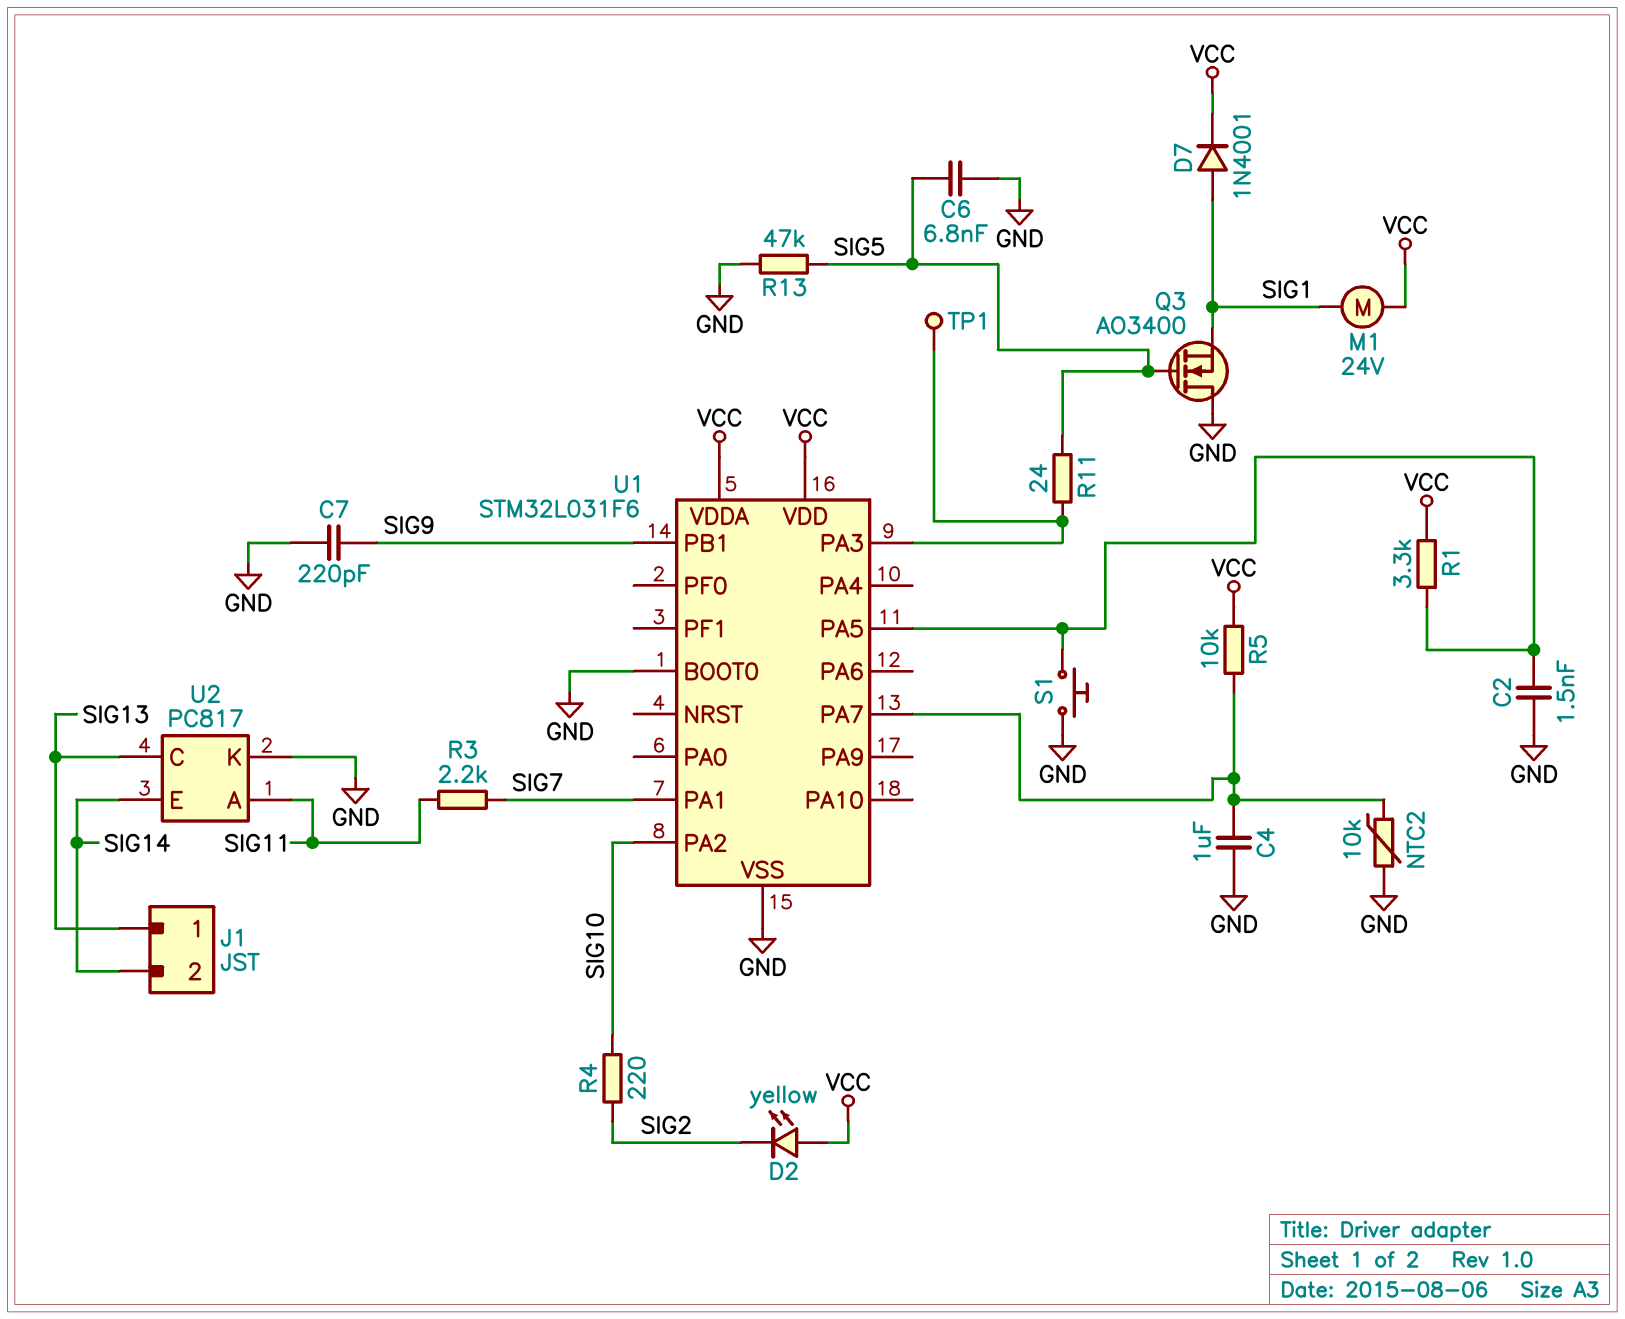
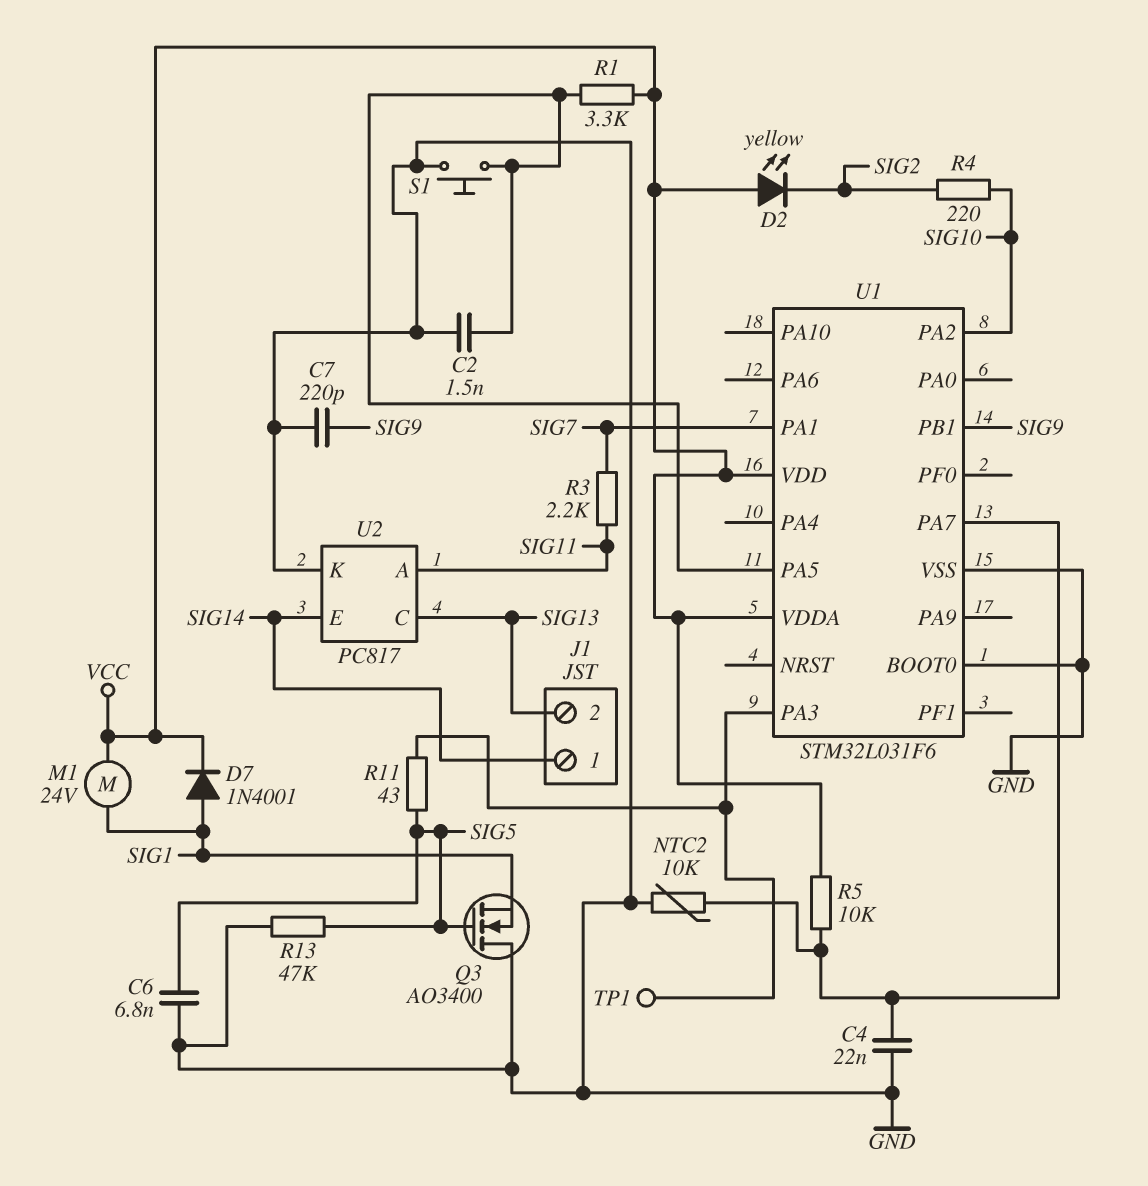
C4: 1uF (GND, U1/PA7) -> 22nF (GND, U1/PA7)
J1 pin 1: SIG13 -> SIG14
J1 pin 2: SIG14 -> SIG13
R11: 24 (SIG5, U1/PA3) -> 43 (SIG5, U1/PA3)

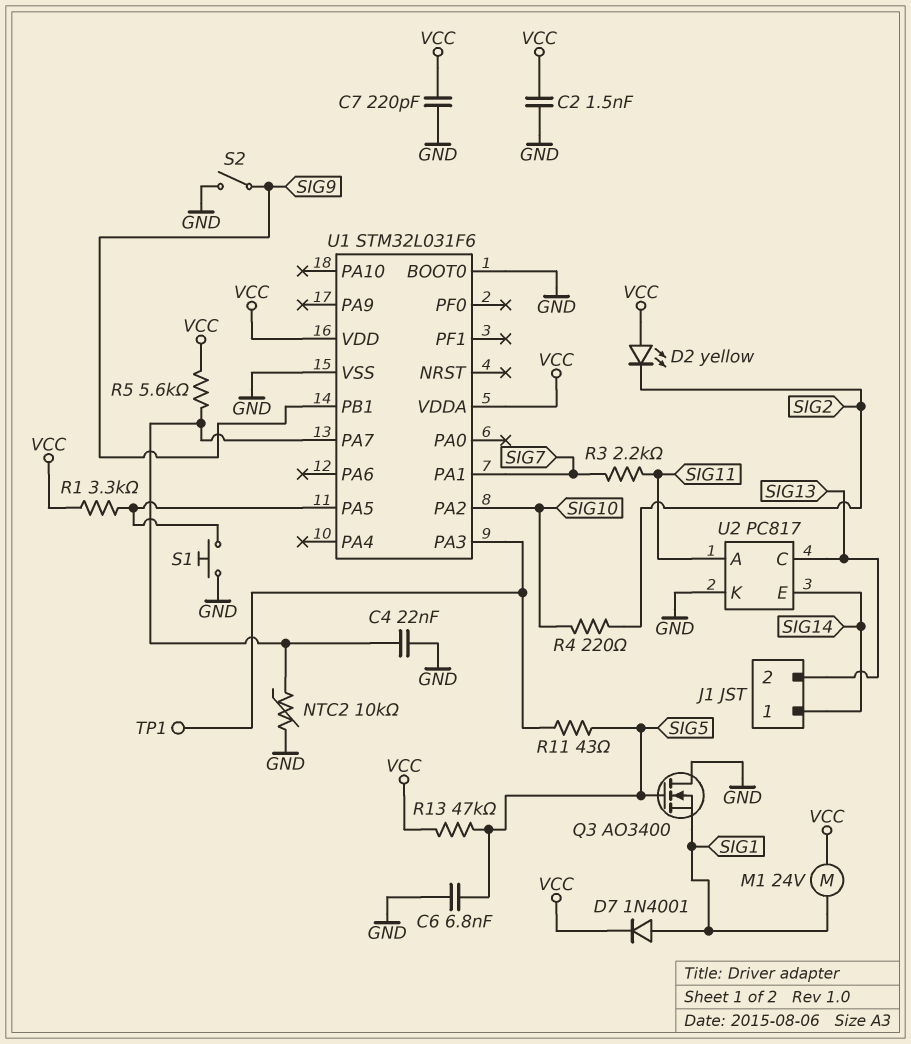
C2: 1.5nF (GND, U1/PA5) -> 1.5nF (GND, VCC)
C7: 220pF (GND, SIG9) -> 220pF (GND, VCC)
R5: 10k (U1/PA7, VCC) -> 5.6k (U1/PA7, VCC)
R13: 47k (GND, SIG5) -> 47k (SIG5, VCC)
S2: none -> switch (GND, SIG9)

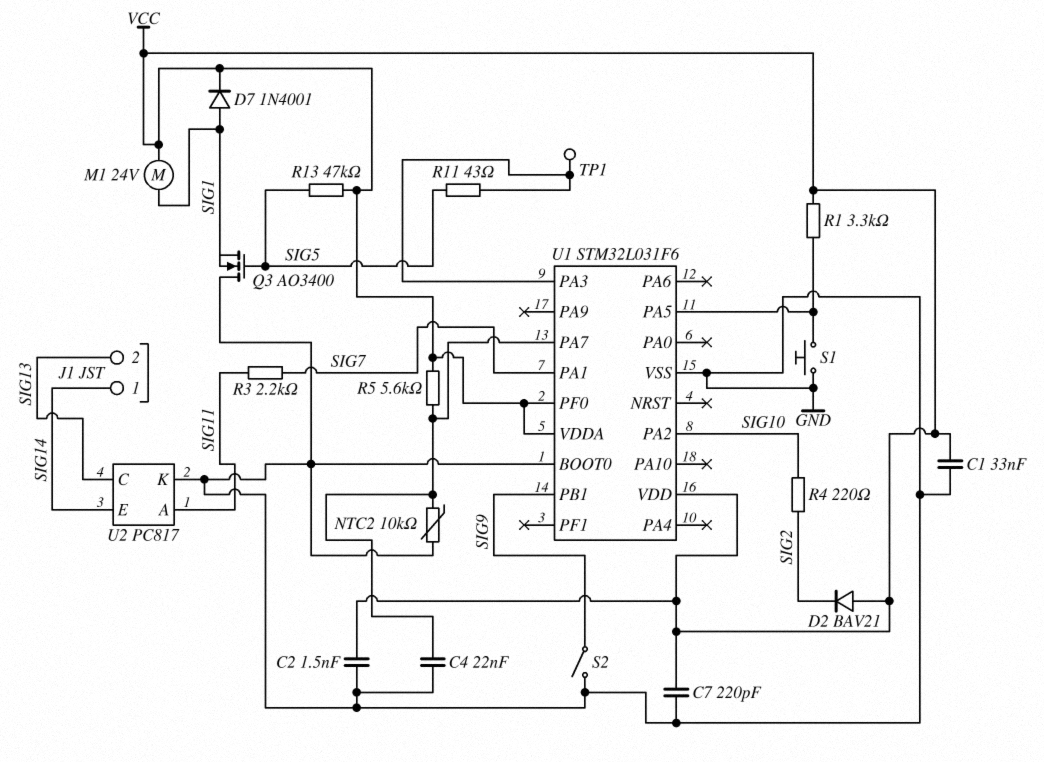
C1: none -> 33nF (GND, VCC)
C6: 6.8nF (GND, SIG5) -> none
D2: LED yellow (A VCC, K SIG2) -> diode BAV21 (A VCC, K SIG2)
U1 pin PF0: none -> VCC

